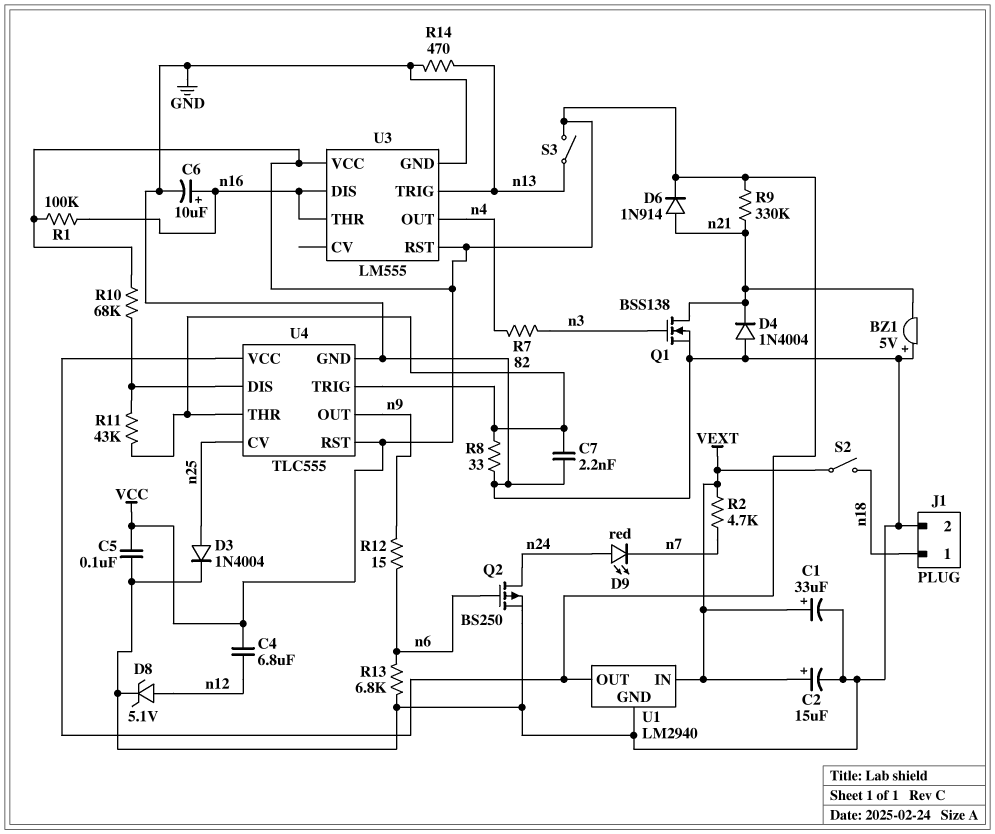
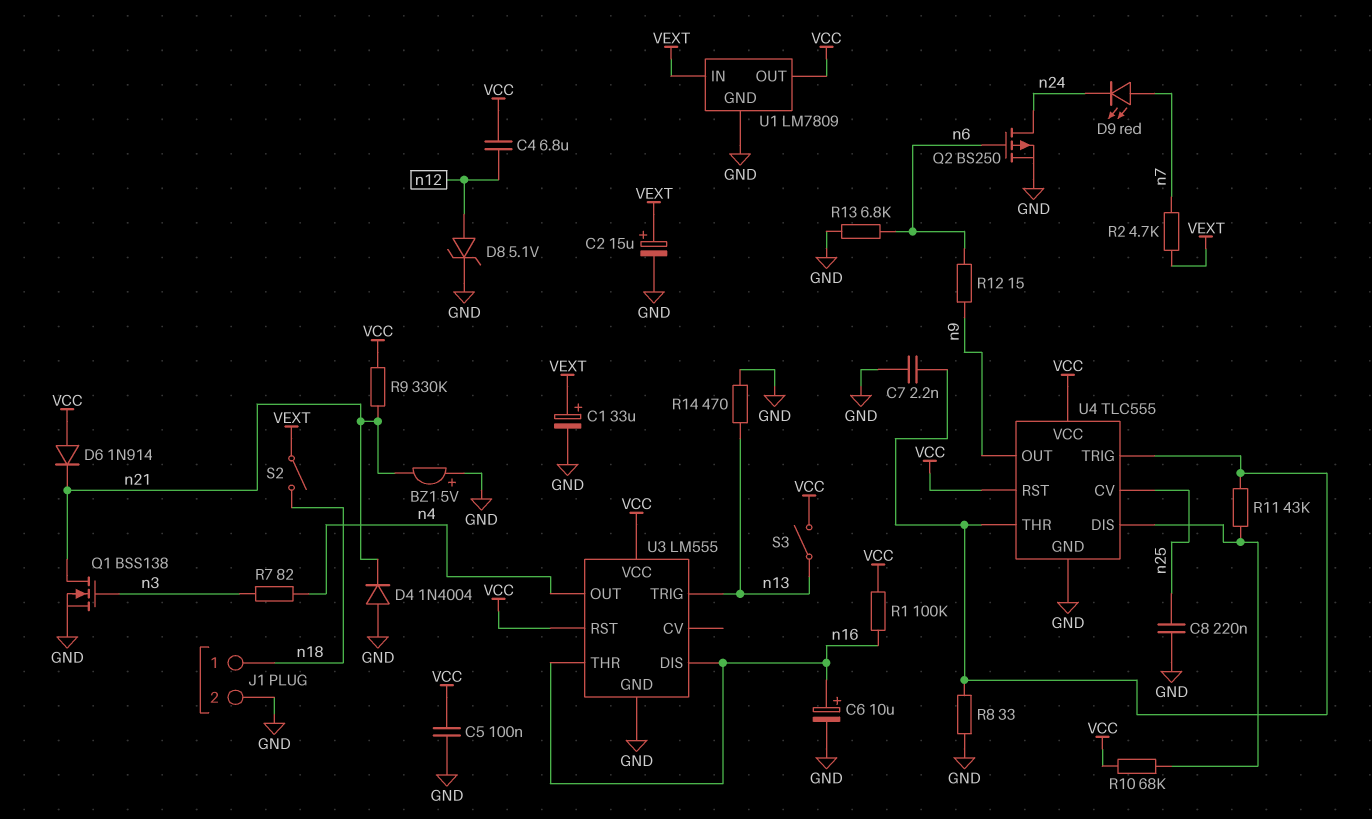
C8: none -> 220nF (GND, n25)
D3: diode 1N4004 (A n25, K GND) -> none
D6: diode 1N914 (A n21, K VCC) -> diode 1N914 (A VCC, K n21)
D9: LED red (A n24, K n7) -> LED red (A n7, K n24)
U1: LM2940 -> LM7809

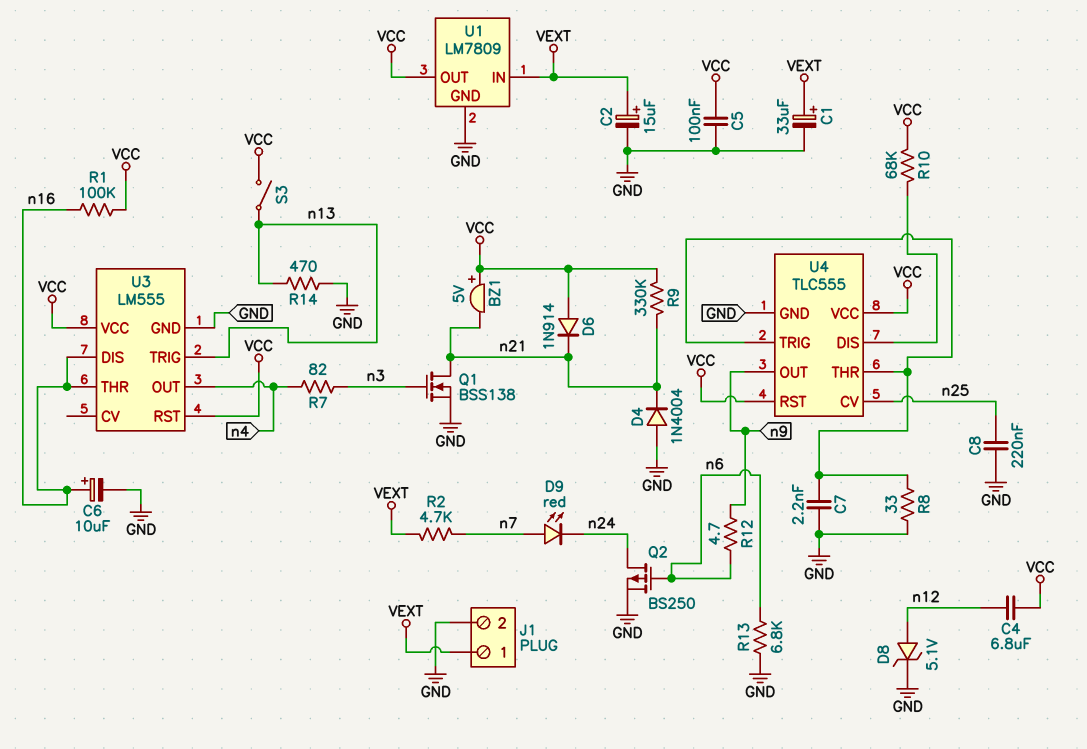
BZ1: buzzer 5V (plus GND, minus n21) -> buzzer 5V (plus VCC, minus n21)
J1 pin 1: n18 -> VEXT
R11: 43k (U4/DIS, U4/THR) -> none
R12: 15 (n6, n9) -> 4.7 (n6, n9)
S2: switch (VEXT, n18) -> none

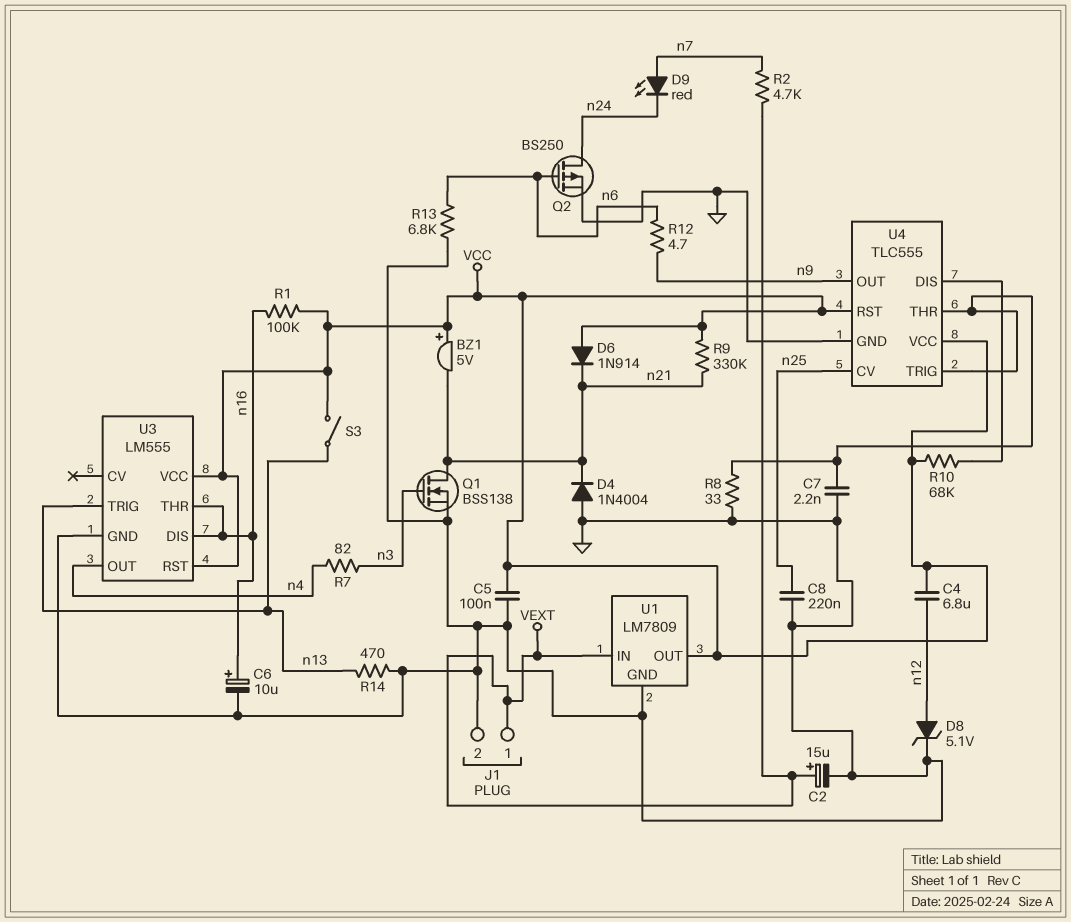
C1: 33uF (plus VEXT, minus GND) -> none

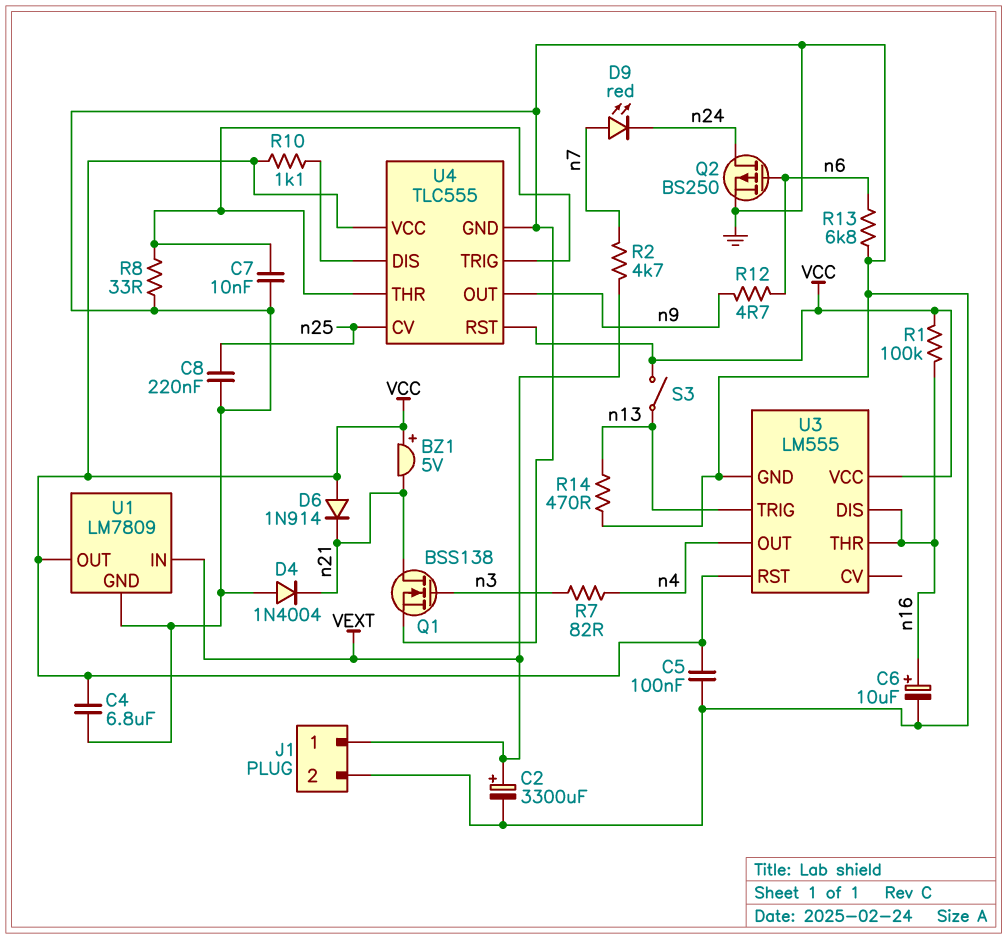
C2: 15uF (plus VEXT, minus GND) -> 3300uF (plus VEXT, minus GND)
C4: 6.8uF (VCC, n12) -> 6.8uF (GND, VCC)
C7: 2.2nF (GND, U4/THR) -> 10nF (GND, U4/THR)
D8: zener 5.1V (A n12, K GND) -> none
R9: 330k (VCC, n21) -> none
R10: 68k (U4/DIS, VCC) -> 1.1k (U4/DIS, VCC)

